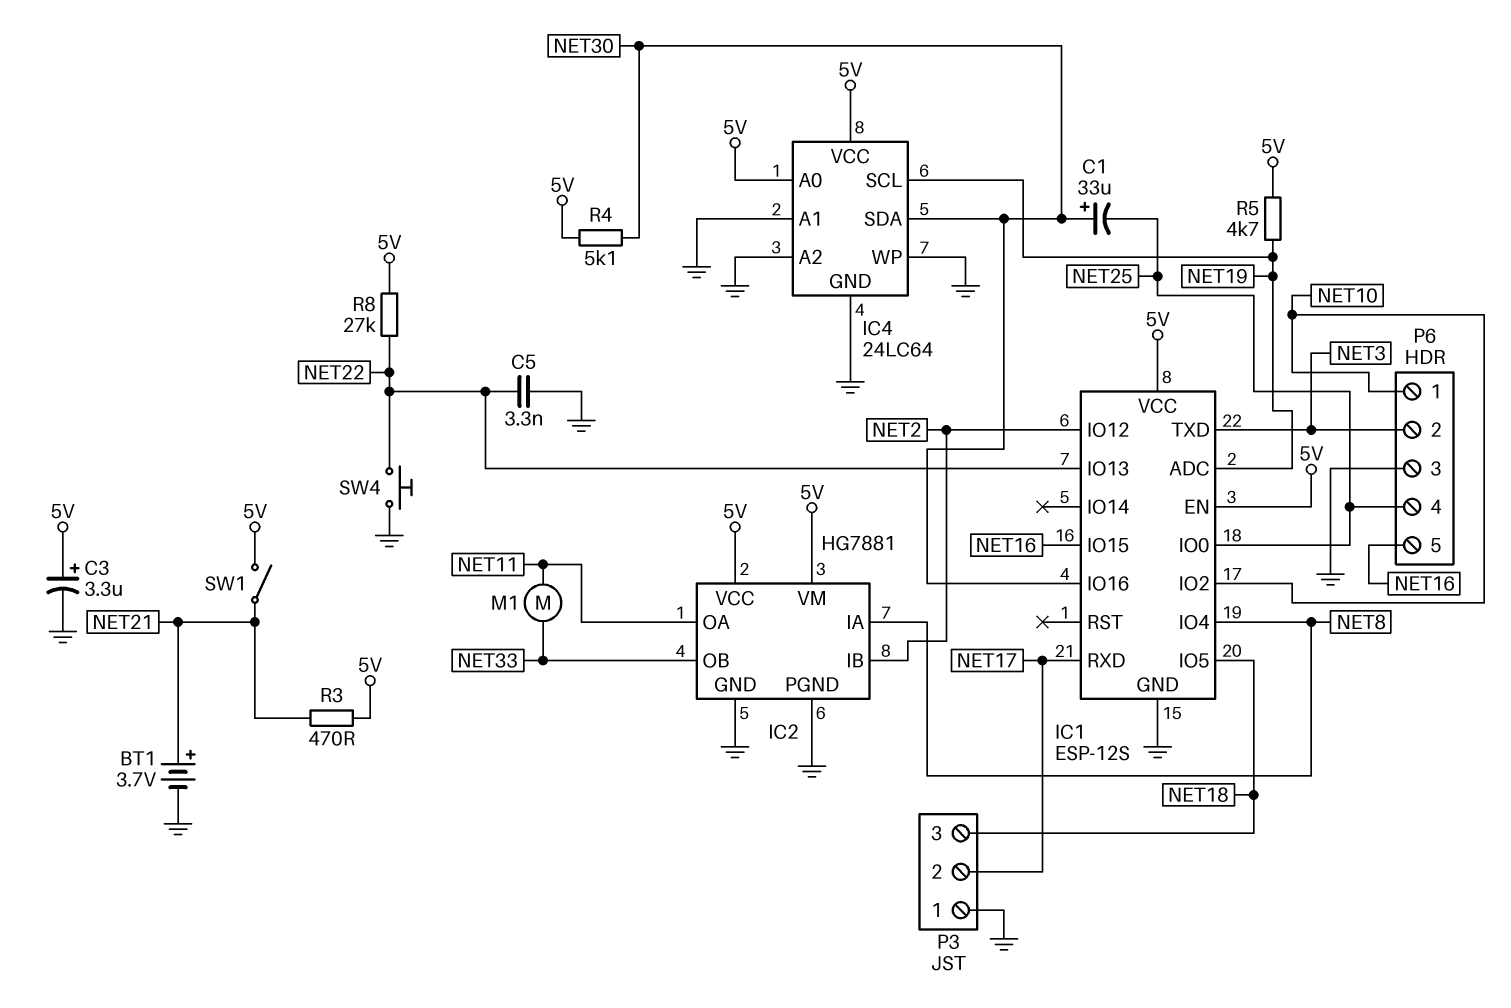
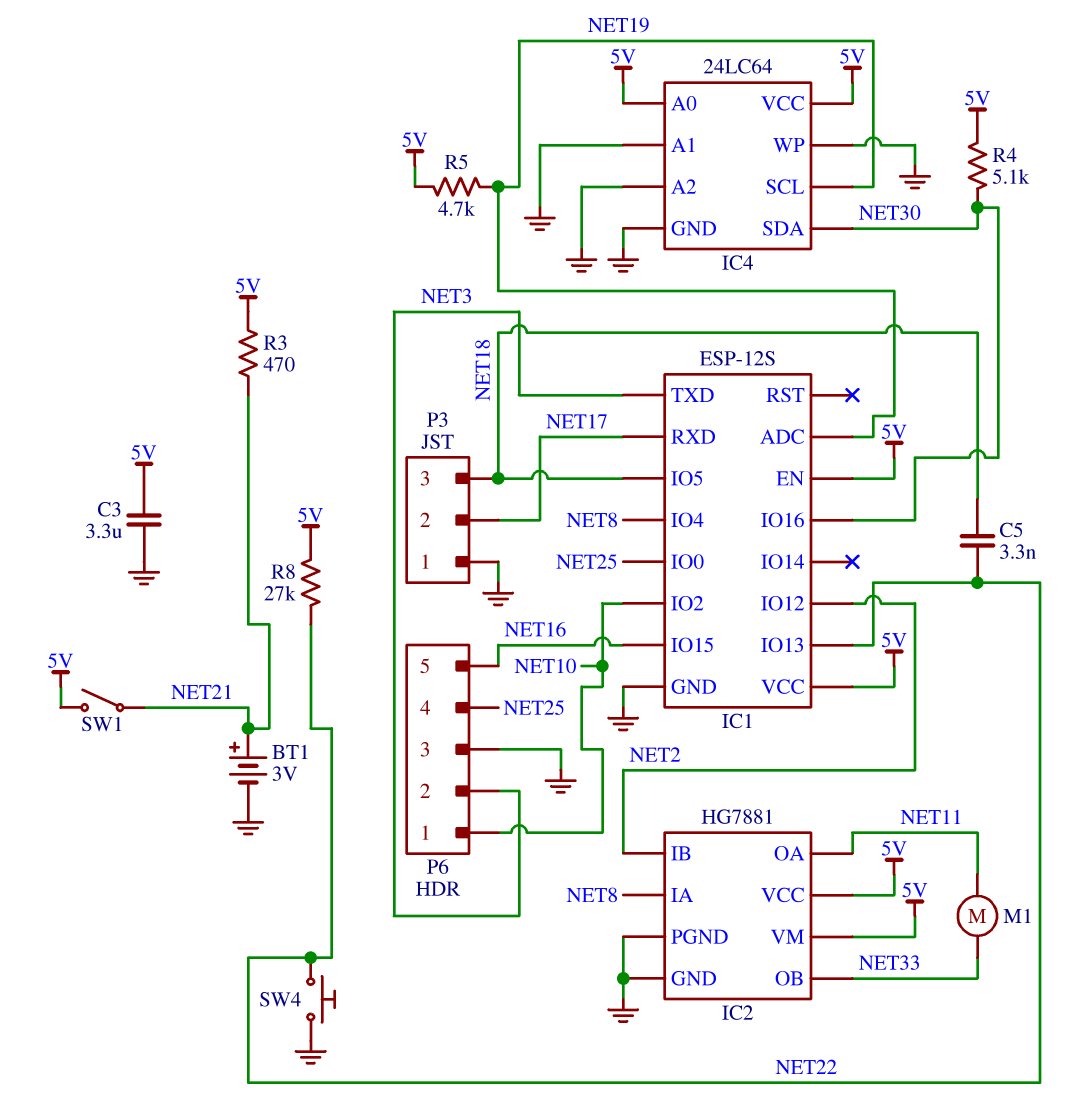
BT1: 3.7V (plus NET21, minus GND) -> 3V (plus NET21, minus GND)
C1: 33uF (plus NET30, minus NET25) -> none
C3: 3.3uF (plus 5V, minus GND) -> 3.3uF (5V, GND)
C5: 3.3nF (GND, NET22) -> 3.3nF (NET18, NET22)

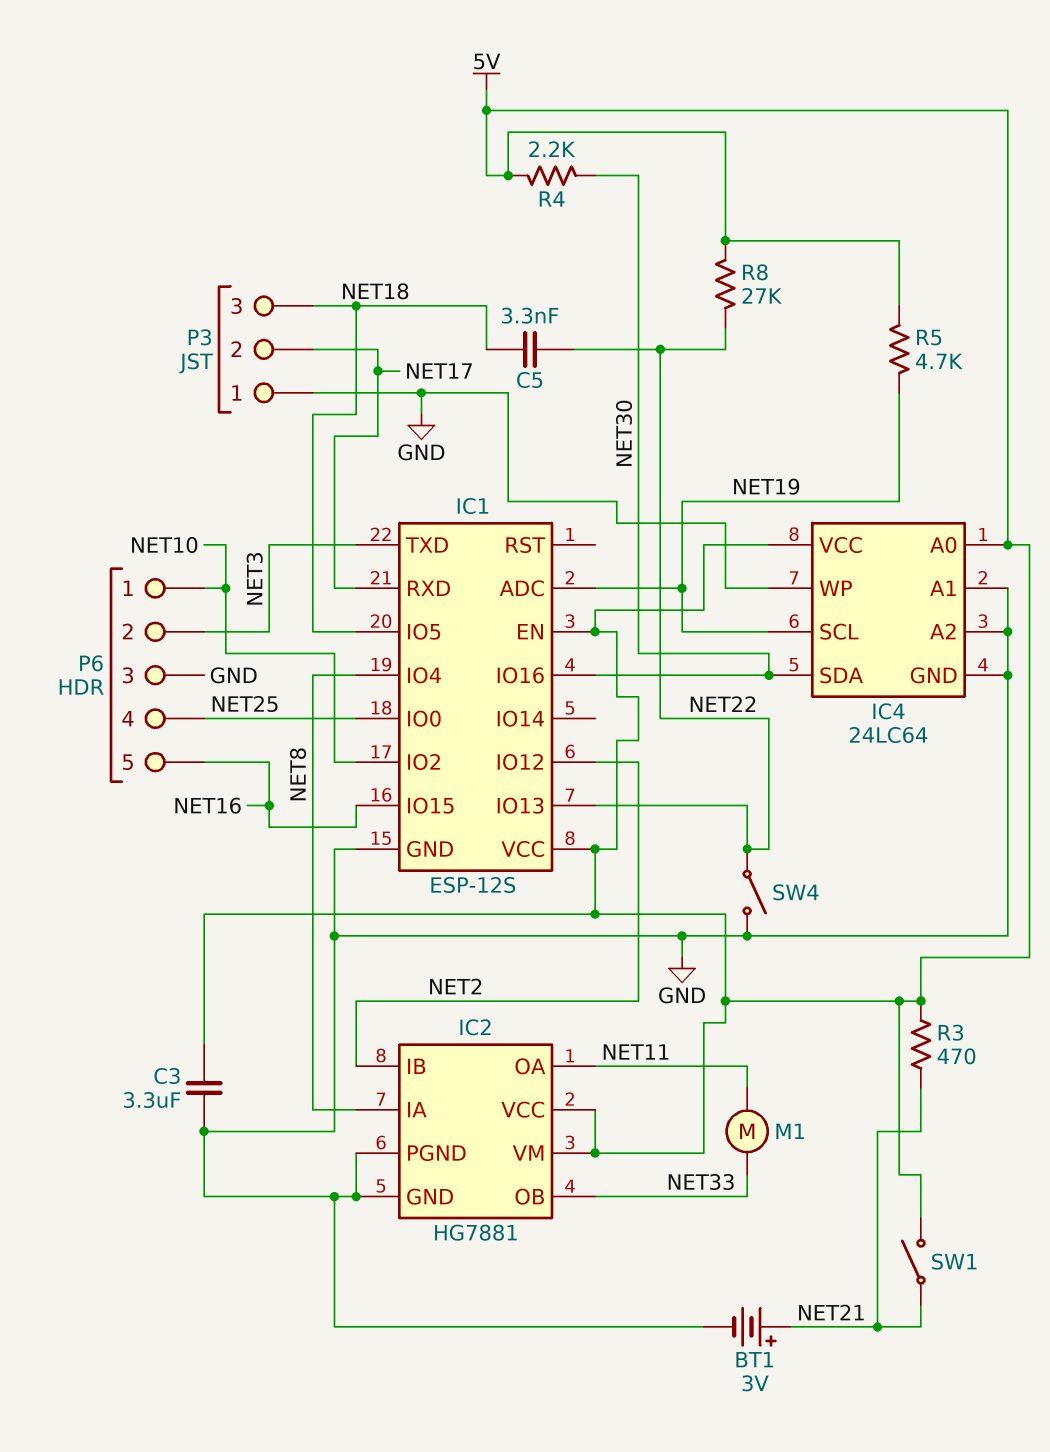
R4: 5.1k (5V, NET30) -> 2.2k (5V, NET30)
SW4: button (GND, NET22) -> switch (GND, NET22)

